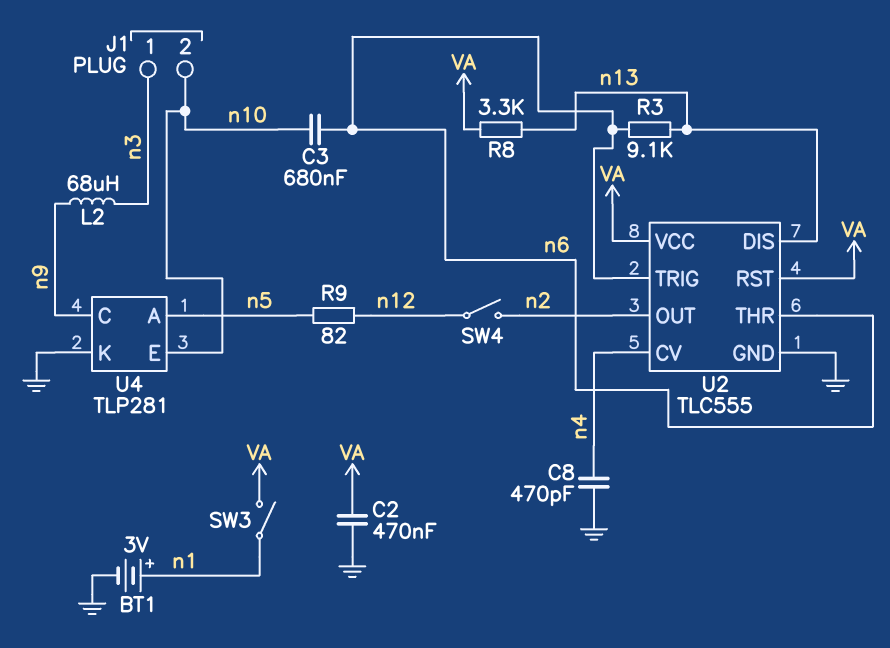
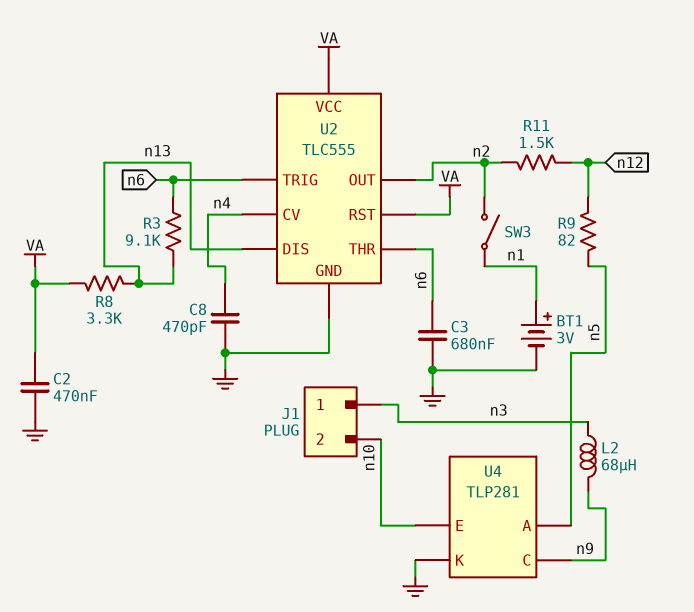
C3: 680nF (n6, n10) -> 680nF (GND, n6)
R11: none -> 1.5k (n2, n12)
SW3: switch (VA, n1) -> switch (n1, n2)
SW4: switch (n2, n12) -> none

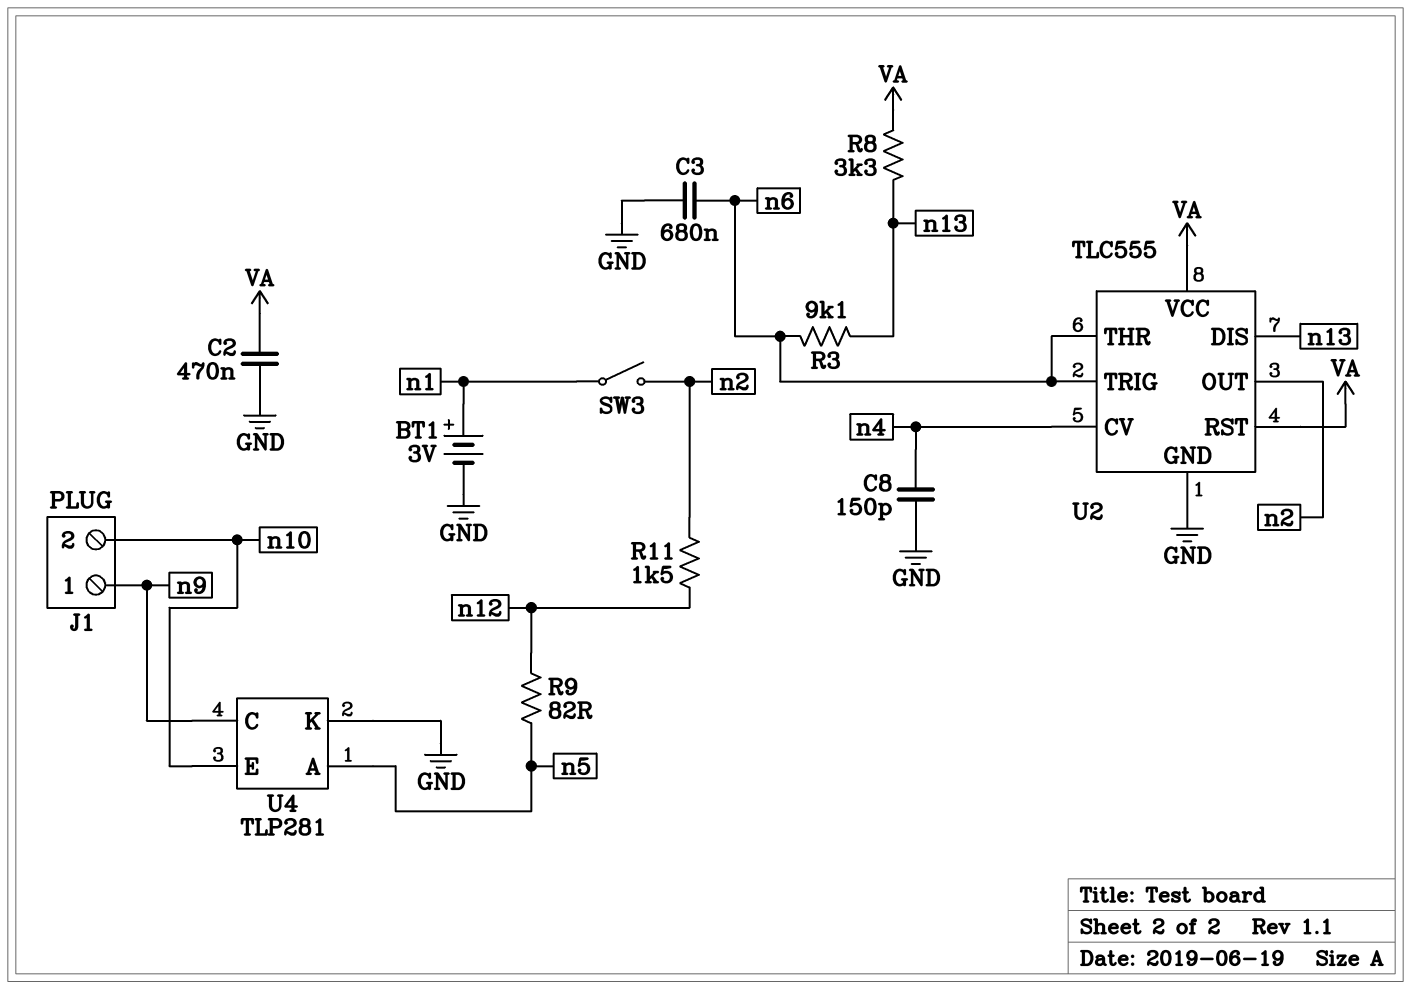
C8: 470pF (GND, n4) -> 150pF (GND, n4)
J1 pin 1: n3 -> n9
L2: 68uH (n3, n9) -> none

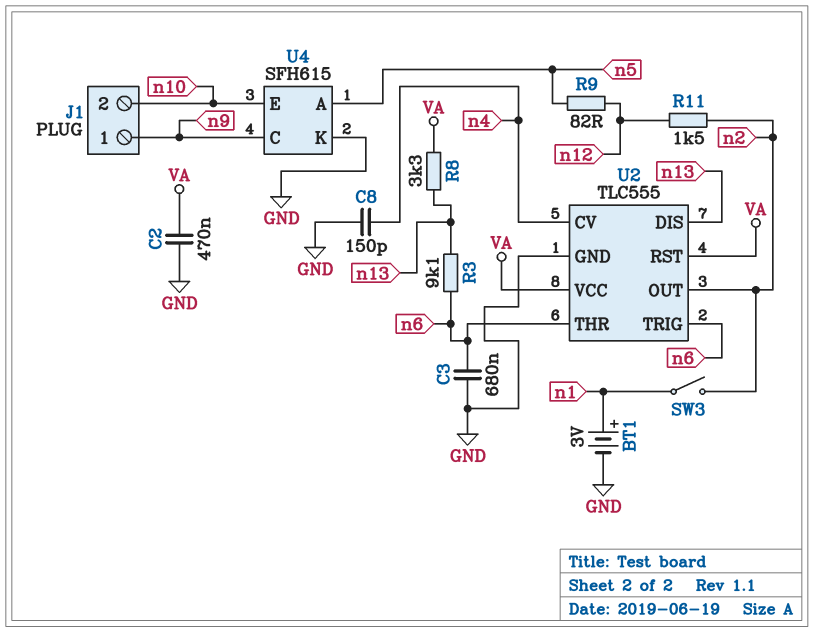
U4: TLP281 -> SFH615

